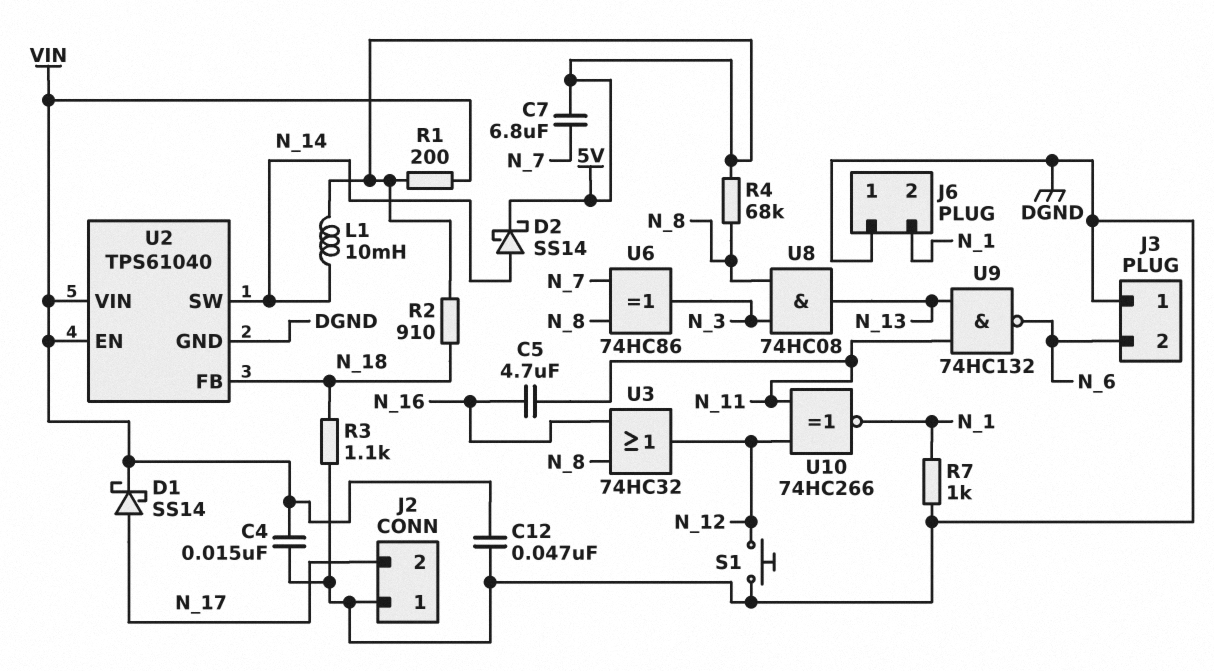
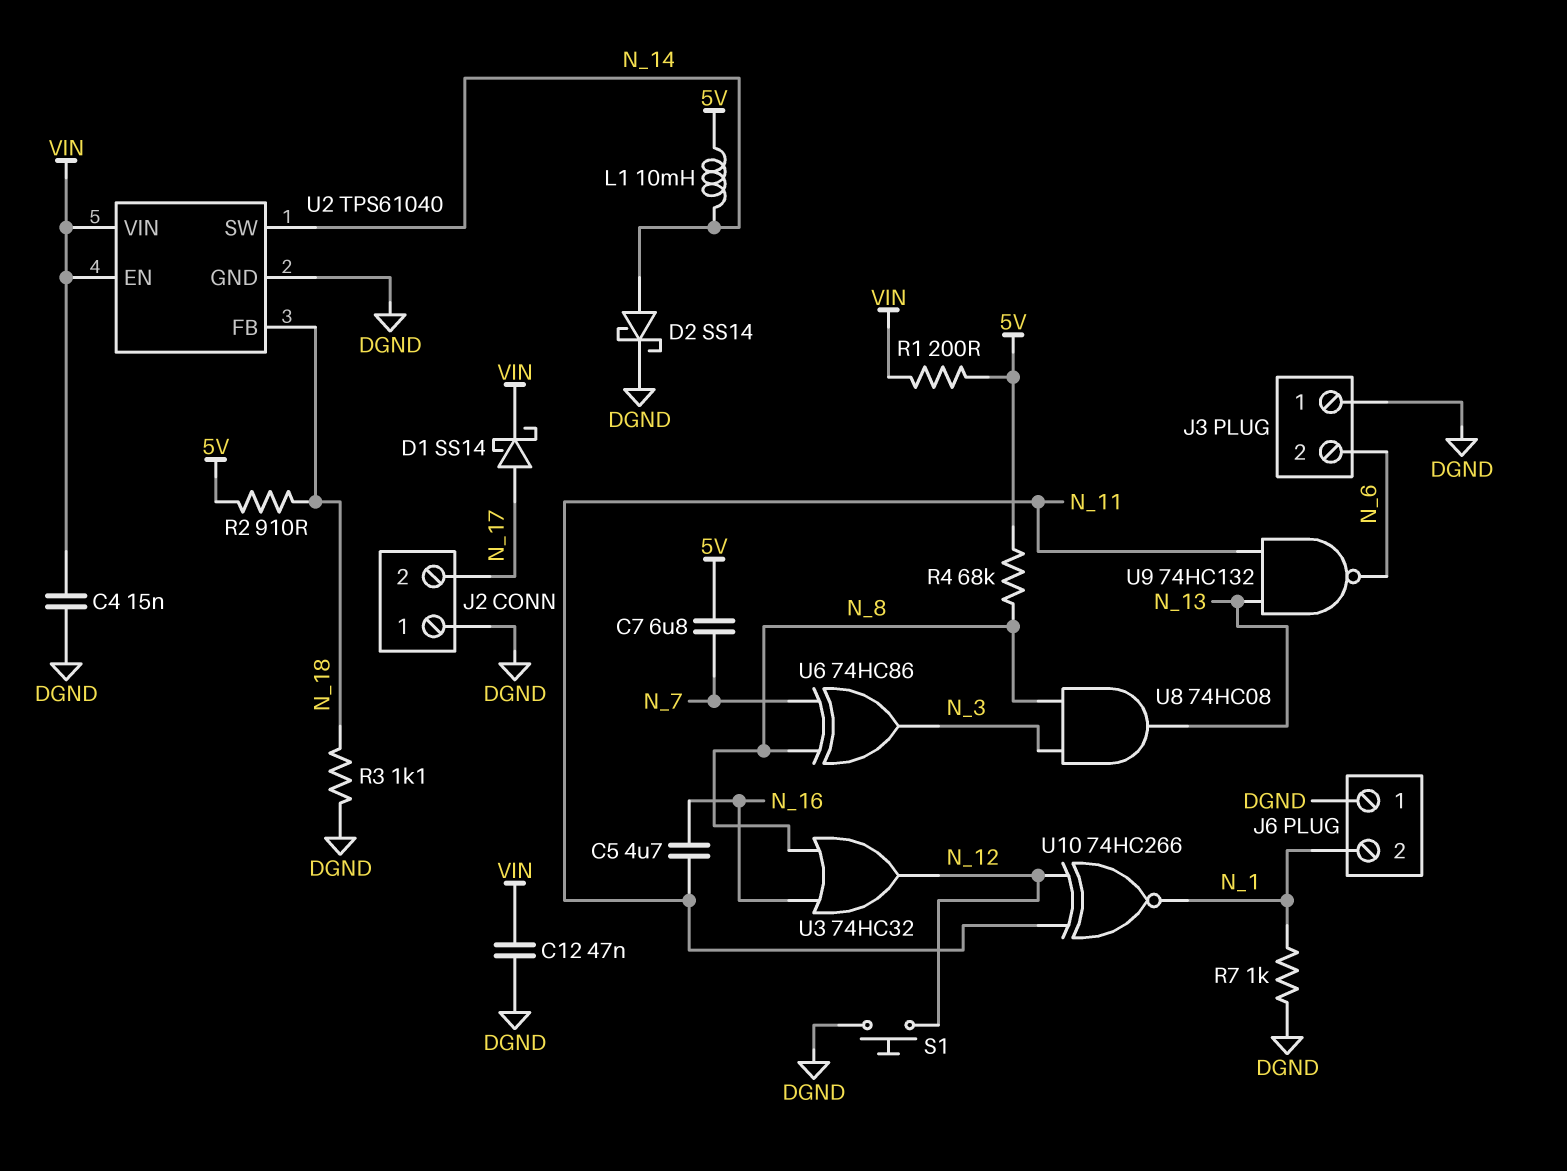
D2: schottky SS14 (A N_14, K 5V) -> schottky SS14 (A N_14, K DGND)

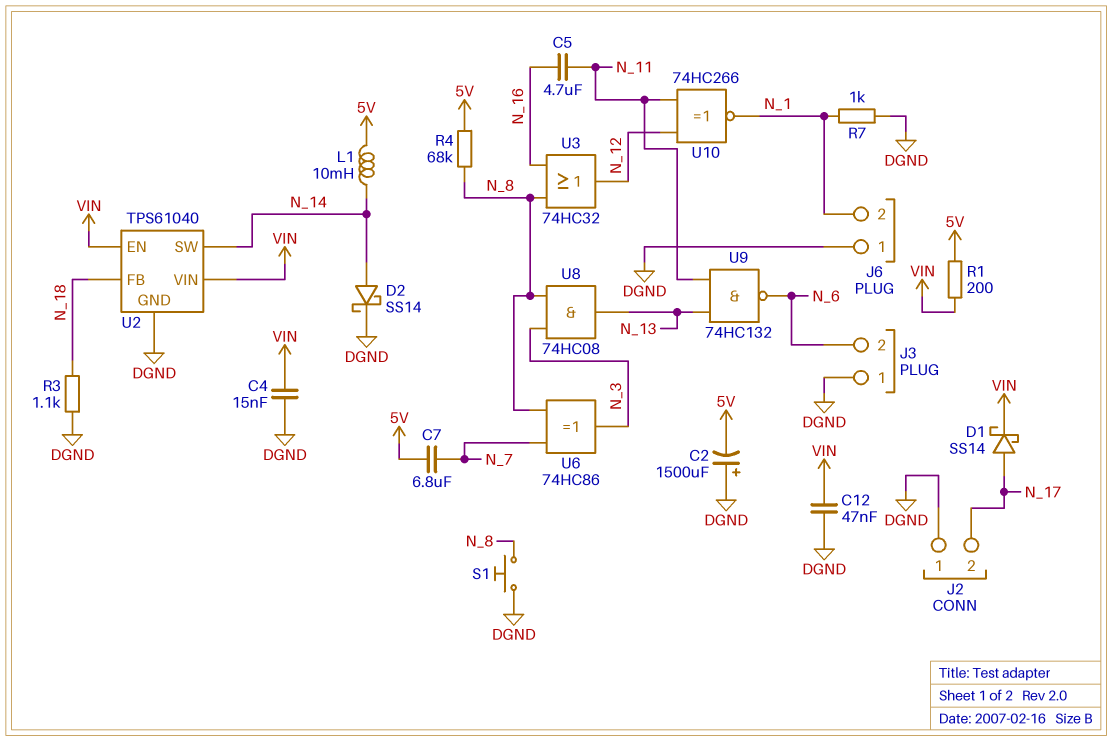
C2: none -> 1500uF (plus DGND, minus 5V)
R2: 910 (5V, N_18) -> none
S1: button (DGND, N_12) -> button (DGND, N_8)

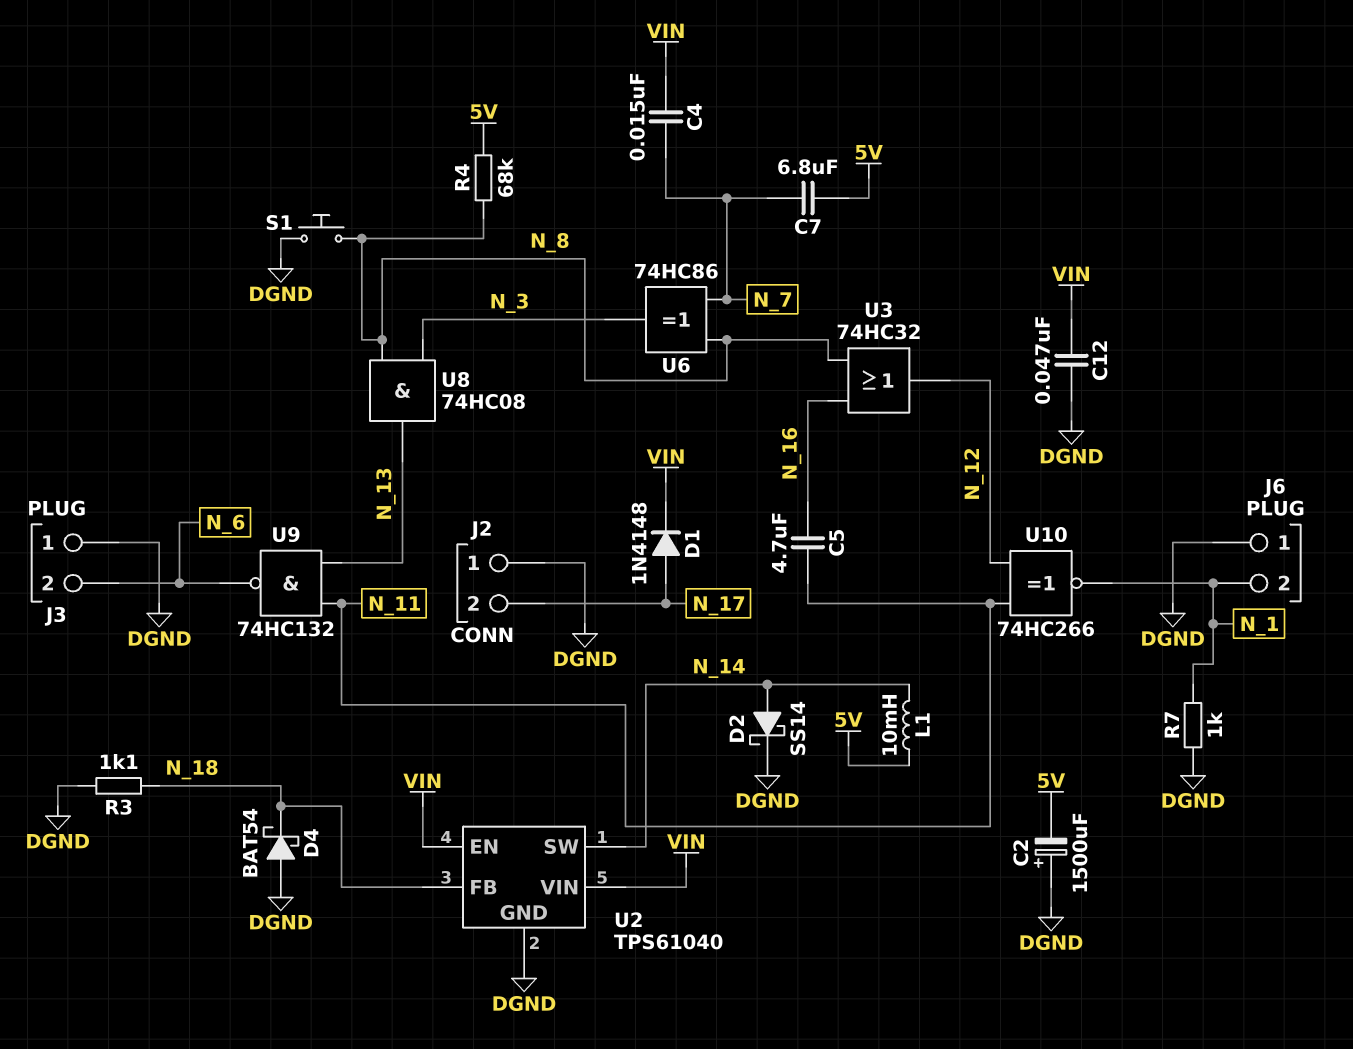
C4: 15nF (DGND, VIN) -> 15nF (N_7, VIN)
D1: schottky SS14 (A N_17, K VIN) -> diode 1N4148 (A N_17, K VIN)
D4: none -> schottky BAT54 (A DGND, K N_18)
R1: 200 (5V, VIN) -> none

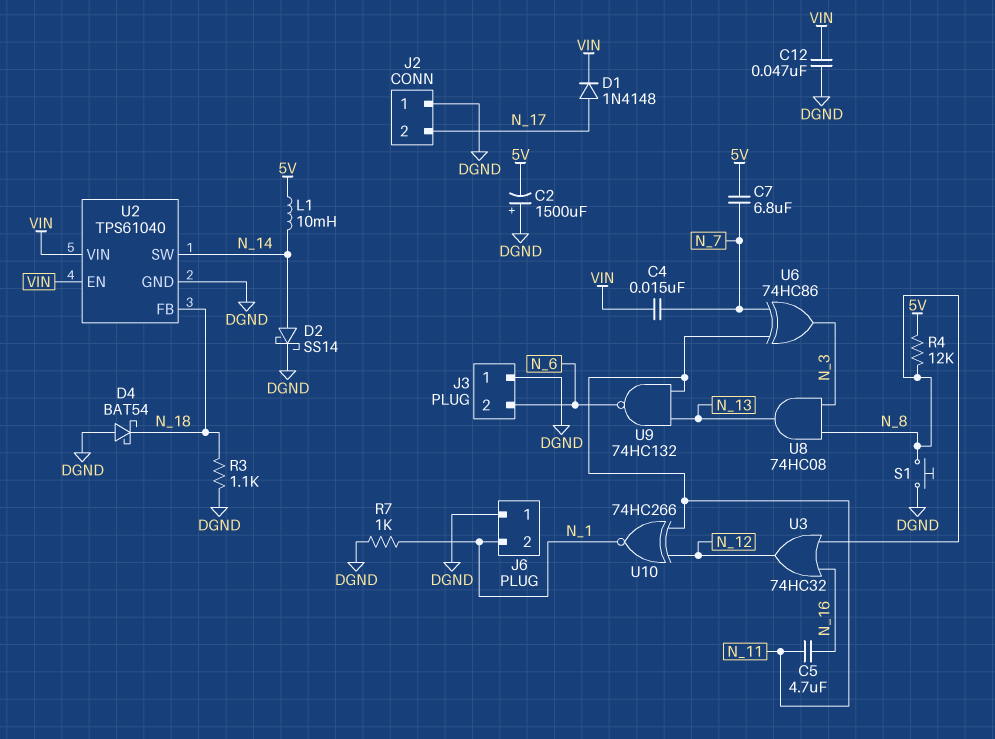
R4: 68k (5V, N_8) -> 12k (5V, N_8)
U6: XOR 74HC86 (in N_7, in N_8, out N_3) -> XOR 74HC86 (in N_7, in N_11, out N_3)

